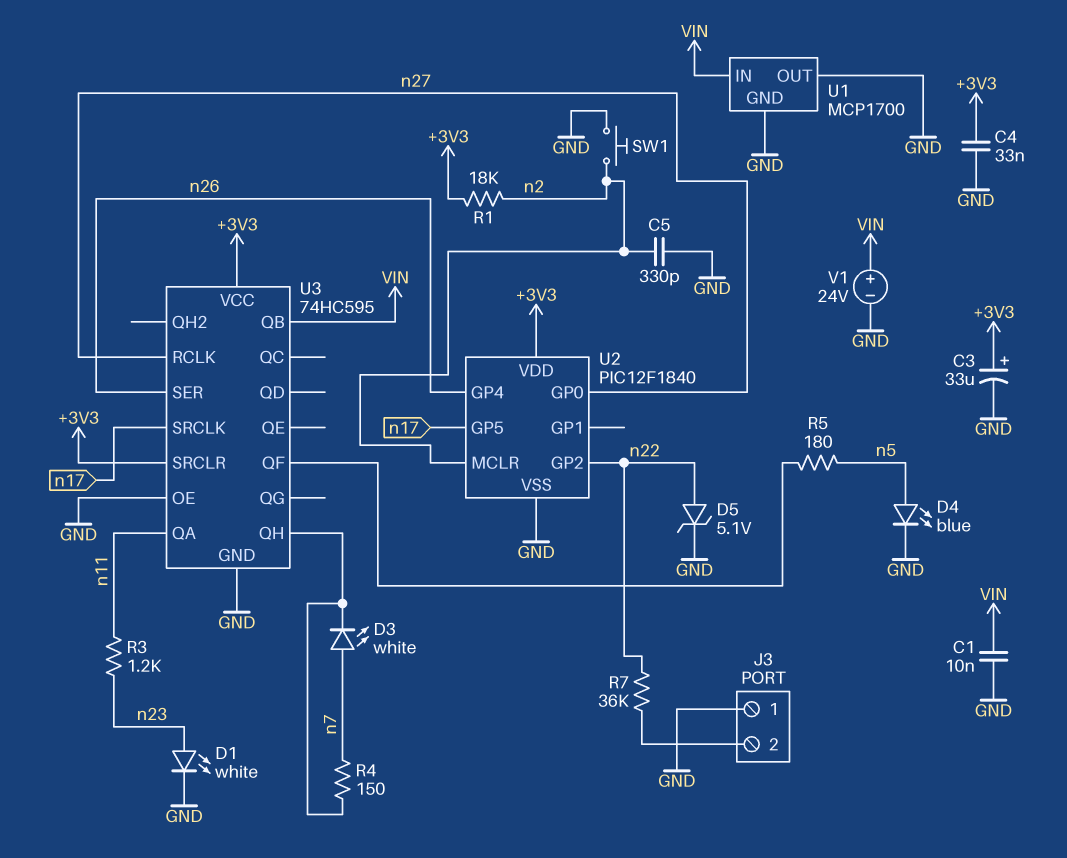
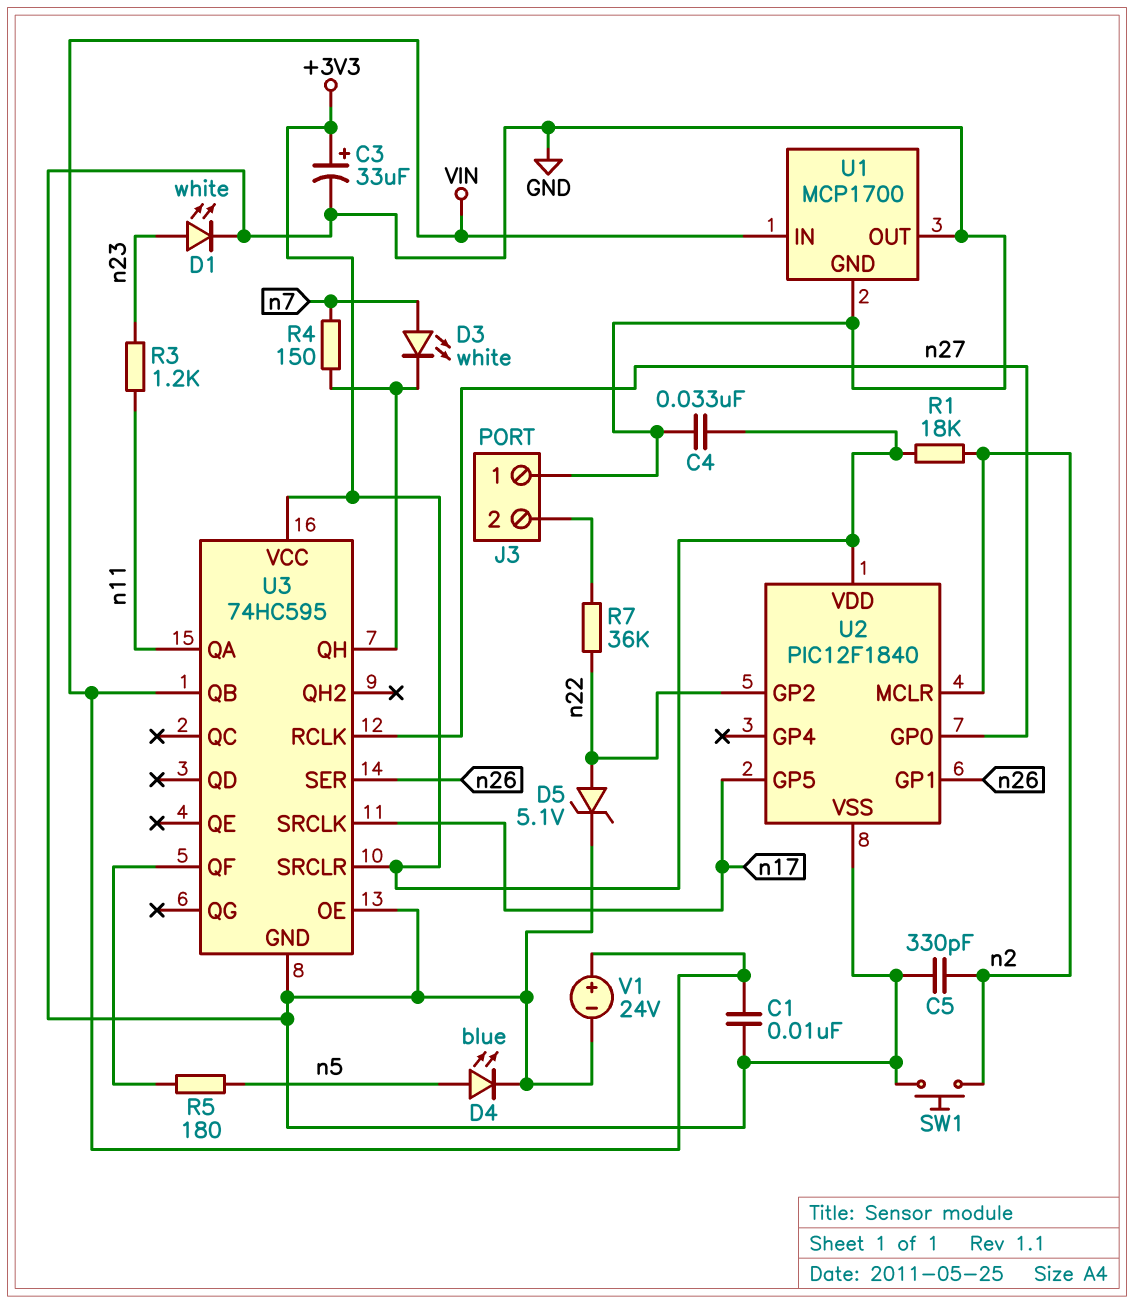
U2 pin GP1: none -> n26
U2 pin GP4: n26 -> none

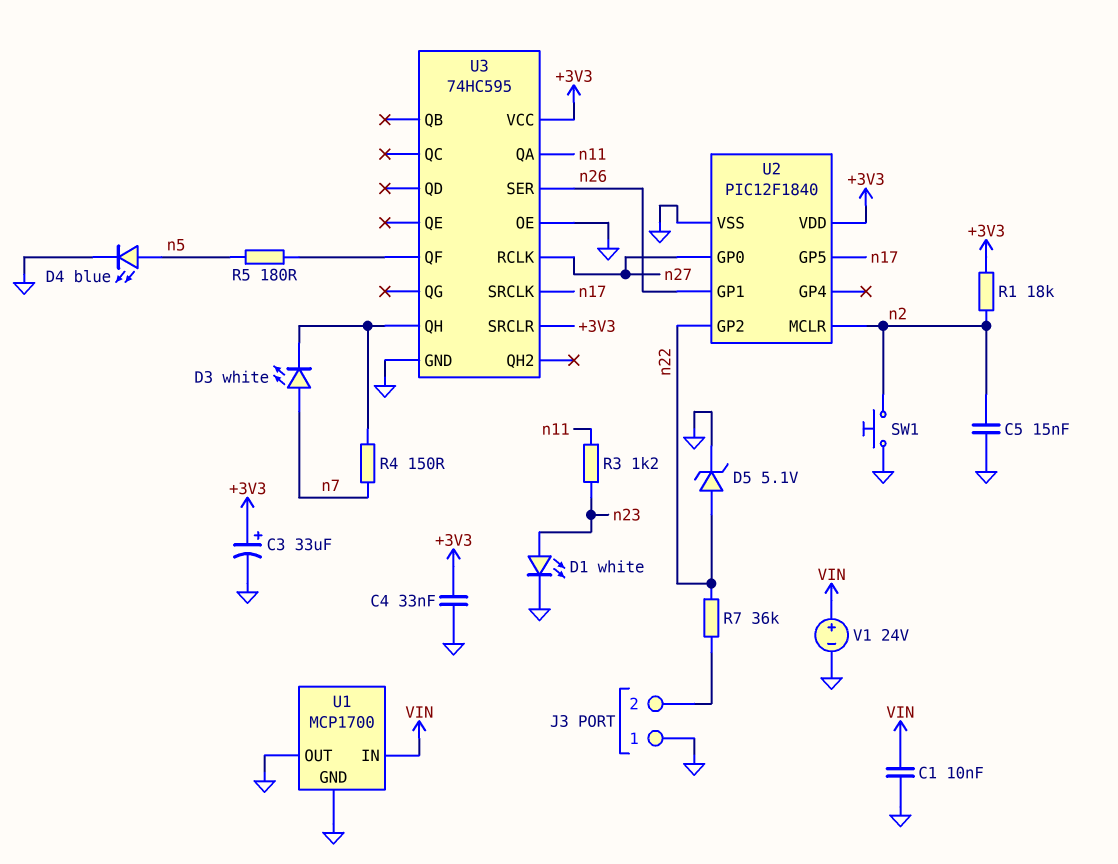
C5: 330pF (GND, n2) -> 15nF (GND, n2)
U3 pin QB: VIN -> none

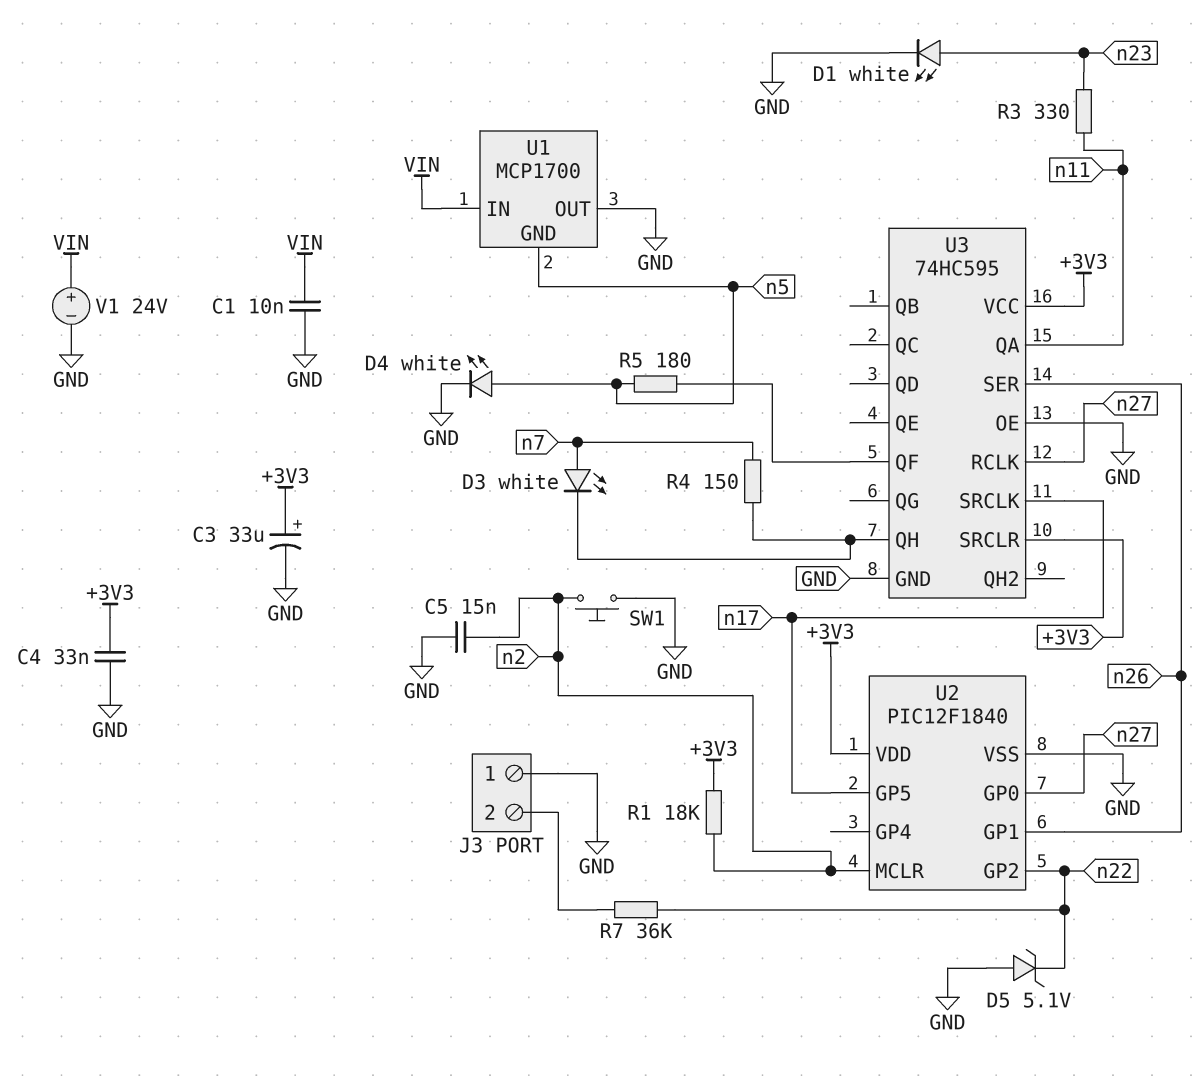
D4: LED blue (A n5, K GND) -> LED white (A n5, K GND)
D5: zener 5.1V (A n22, K GND) -> zener 5.1V (A GND, K n22)
R3: 1.2k (n11, n23) -> 330 (n11, n23)
U1 pin GND: GND -> n5

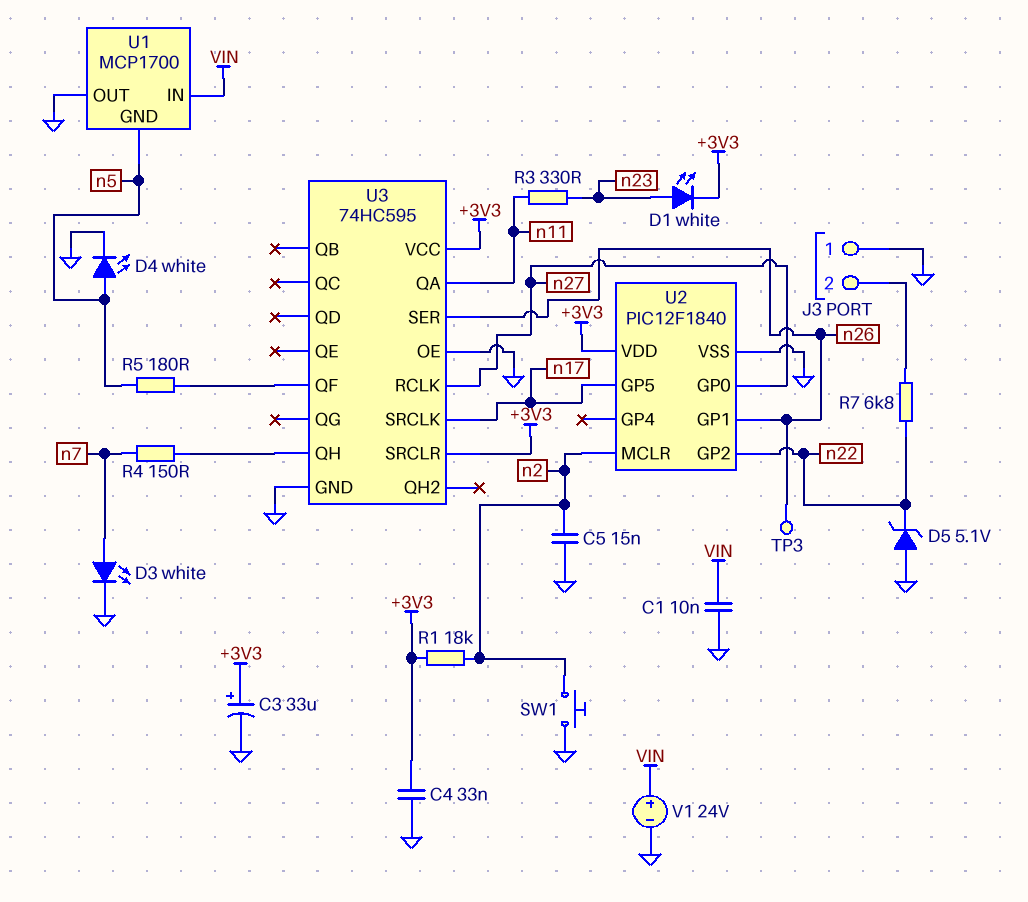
D1: LED white (A n23, K GND) -> LED white (A n23, K +3V3)
D3: LED white (A n7, K U3/QH) -> LED white (A n7, K GND)
R7: 36k (J3/2, n22) -> 6.8k (J3/2, n22)
TP3: none -> test point (n26)

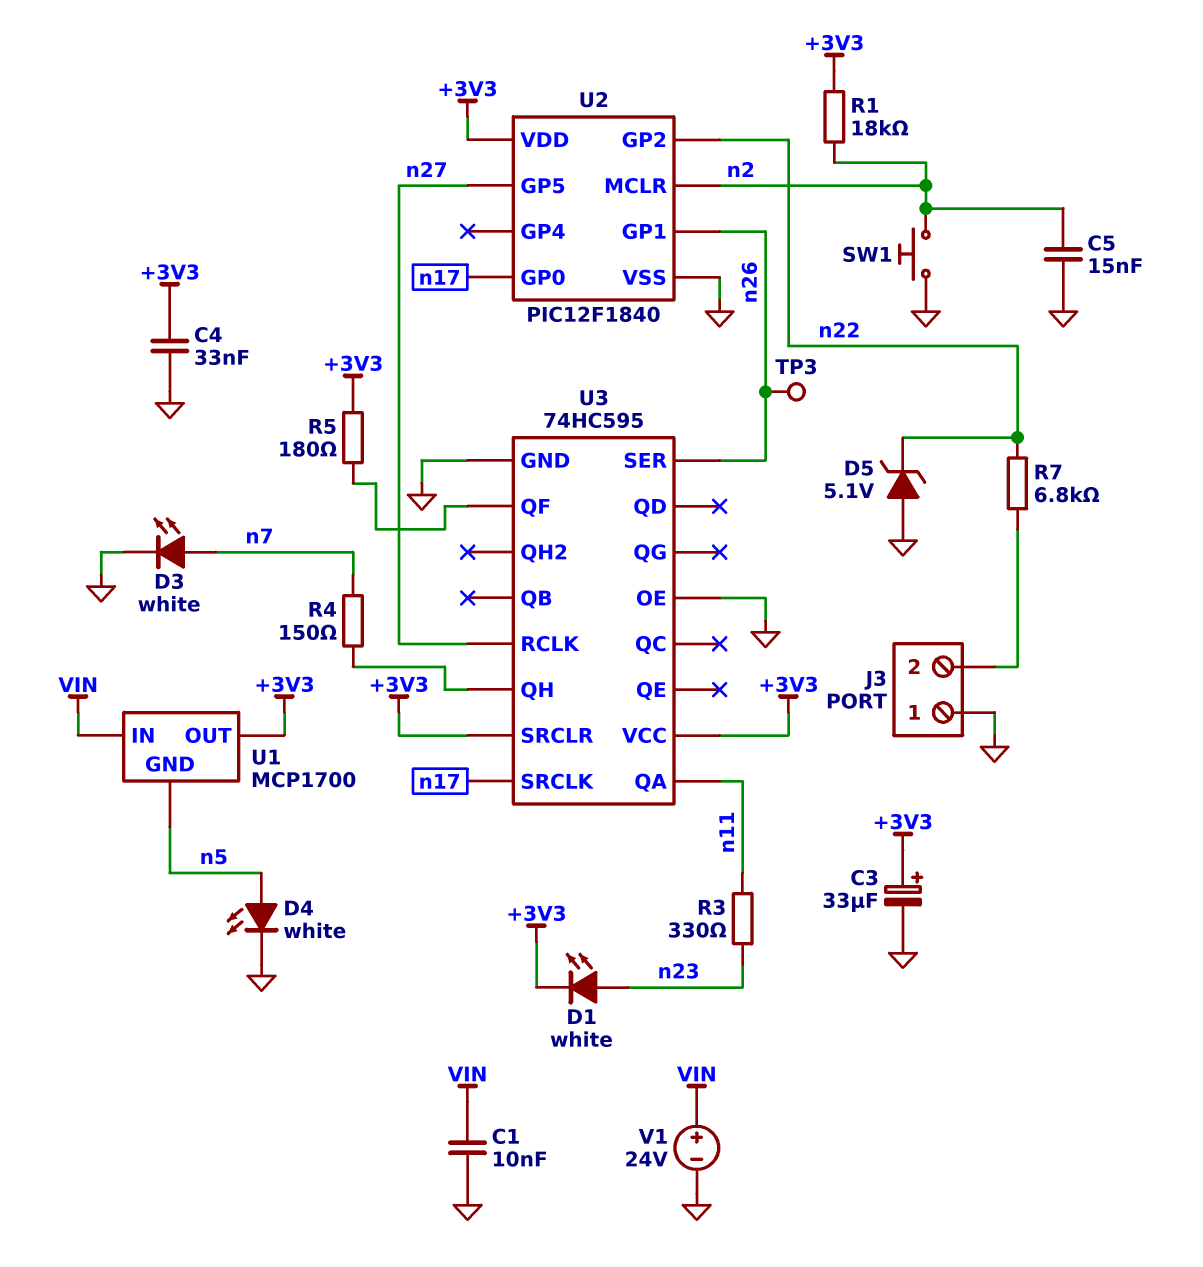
R5: 180 (U3/QF, n5) -> 180 (+3V3, U3/QF)
U1 pin OUT: GND -> +3V3
U2 pin GP0: n27 -> n17
U2 pin GP5: n17 -> n27

